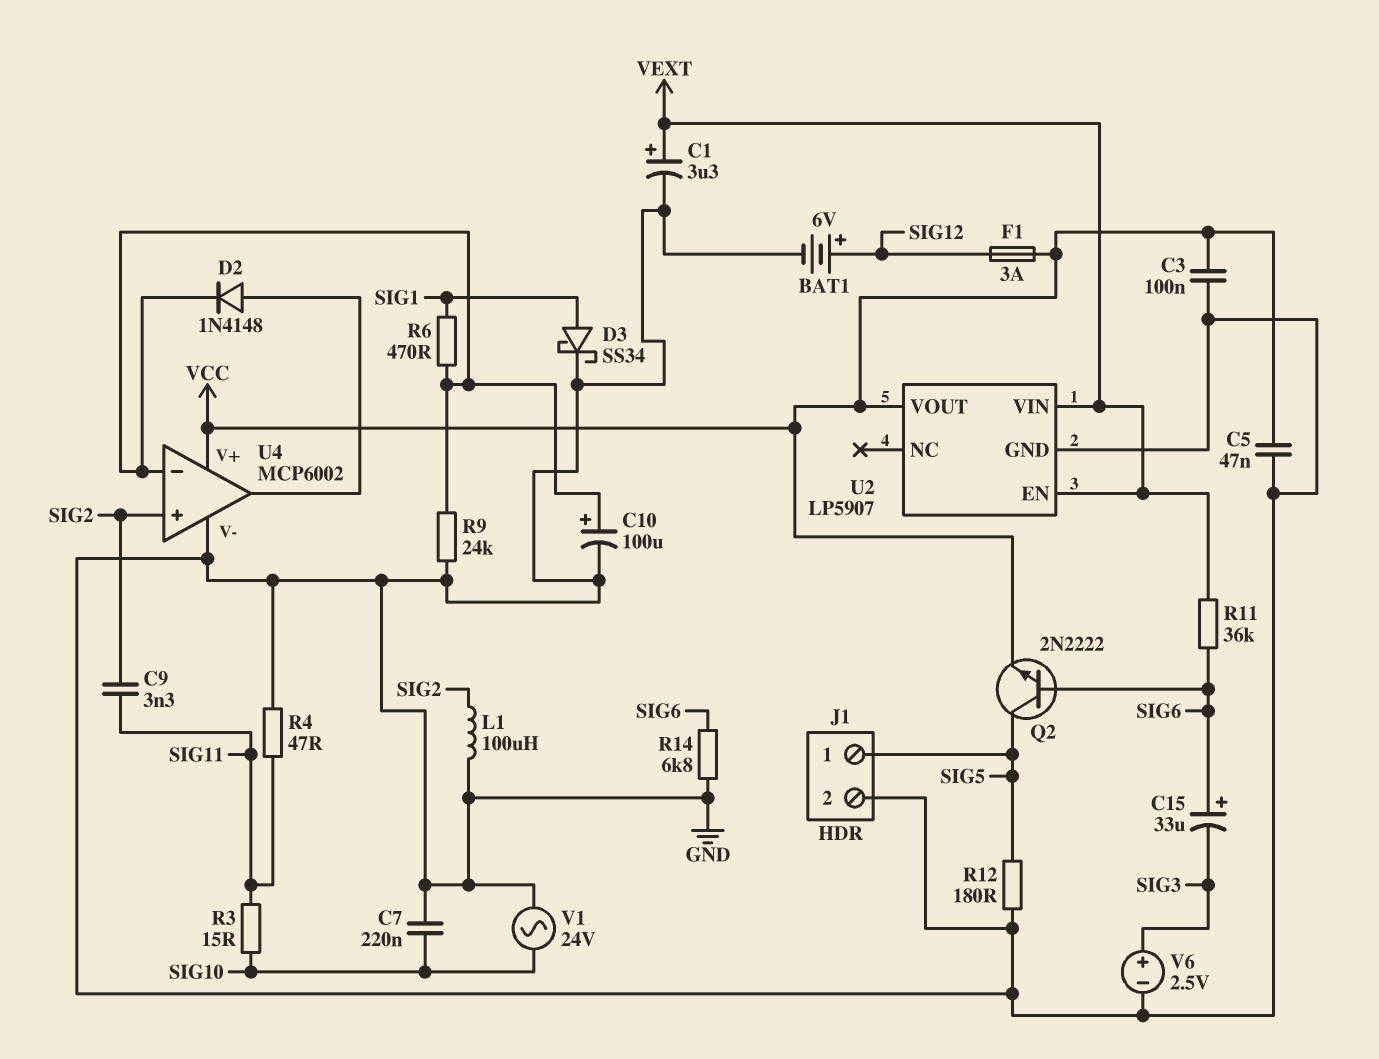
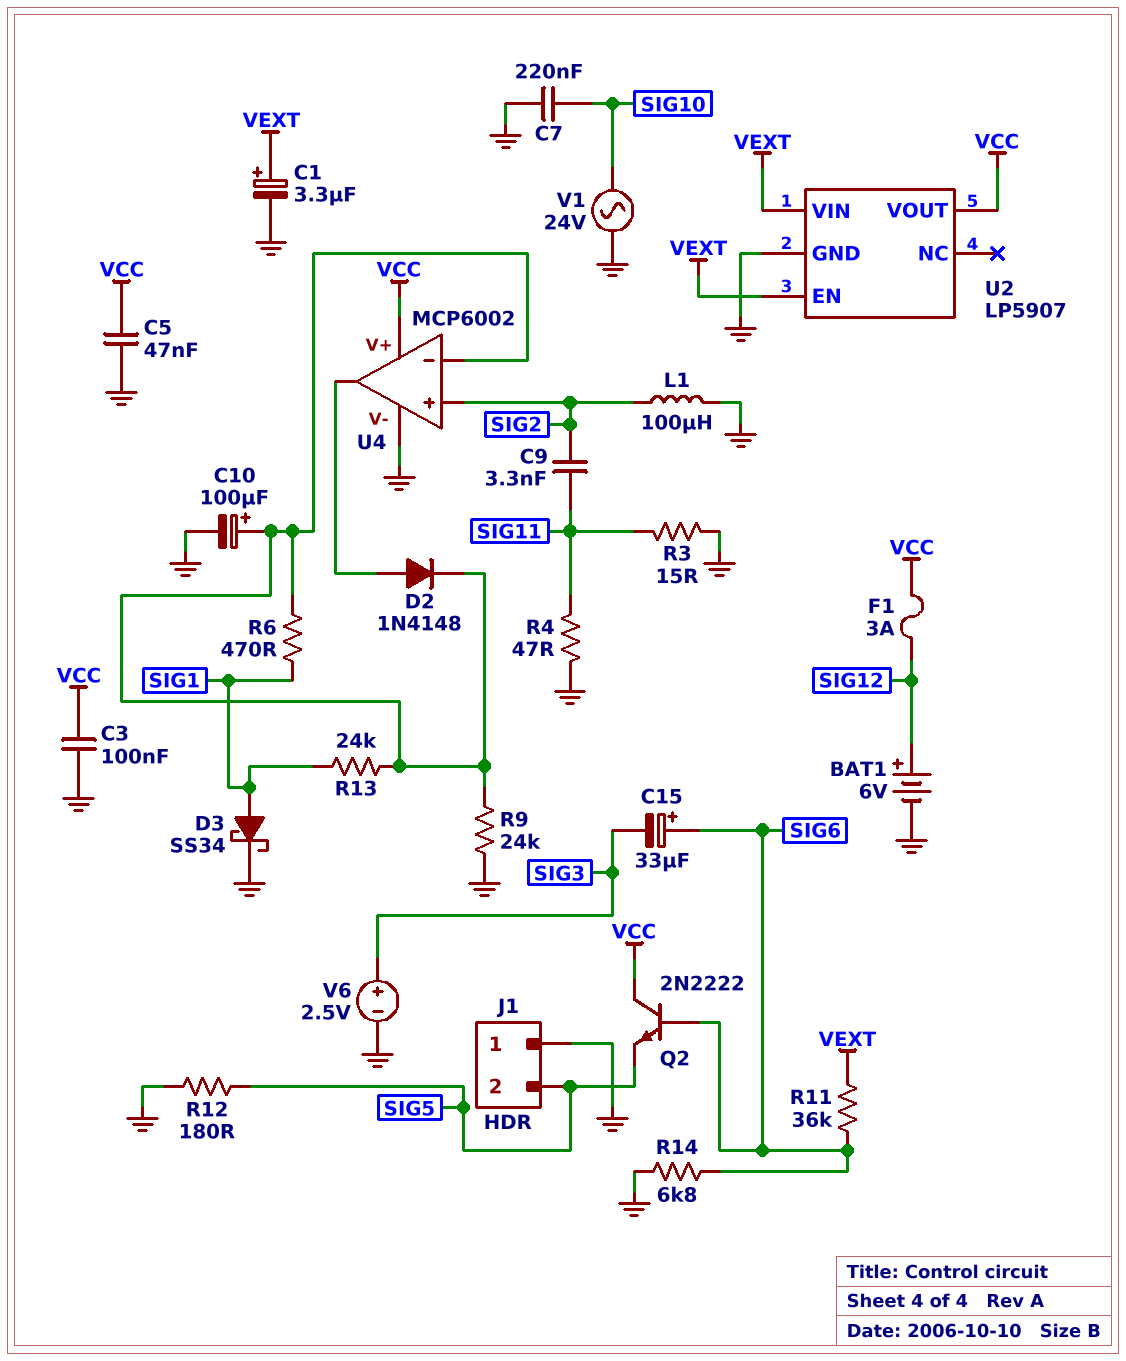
J1 pin 1: SIG5 -> GND
J1 pin 2: GND -> SIG5
Q2: NPN 2N2222 (B SIG6, C SIG5, E VCC) -> NPN 2N2222 (B SIG6, C VCC, E SIG5)
R3: 15 (SIG10, SIG11) -> 15 (GND, SIG11)
R13: none -> 24k (SIG1, U4/in-)

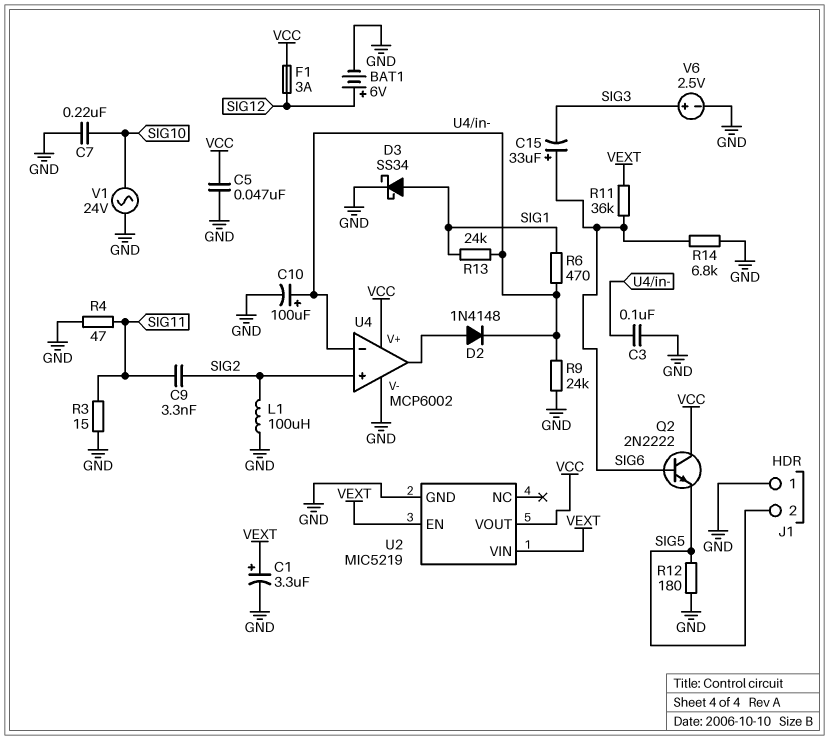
C3: 100nF (GND, VCC) -> 100nF (GND, U4/in-)
U2: LP5907 -> MIC5219

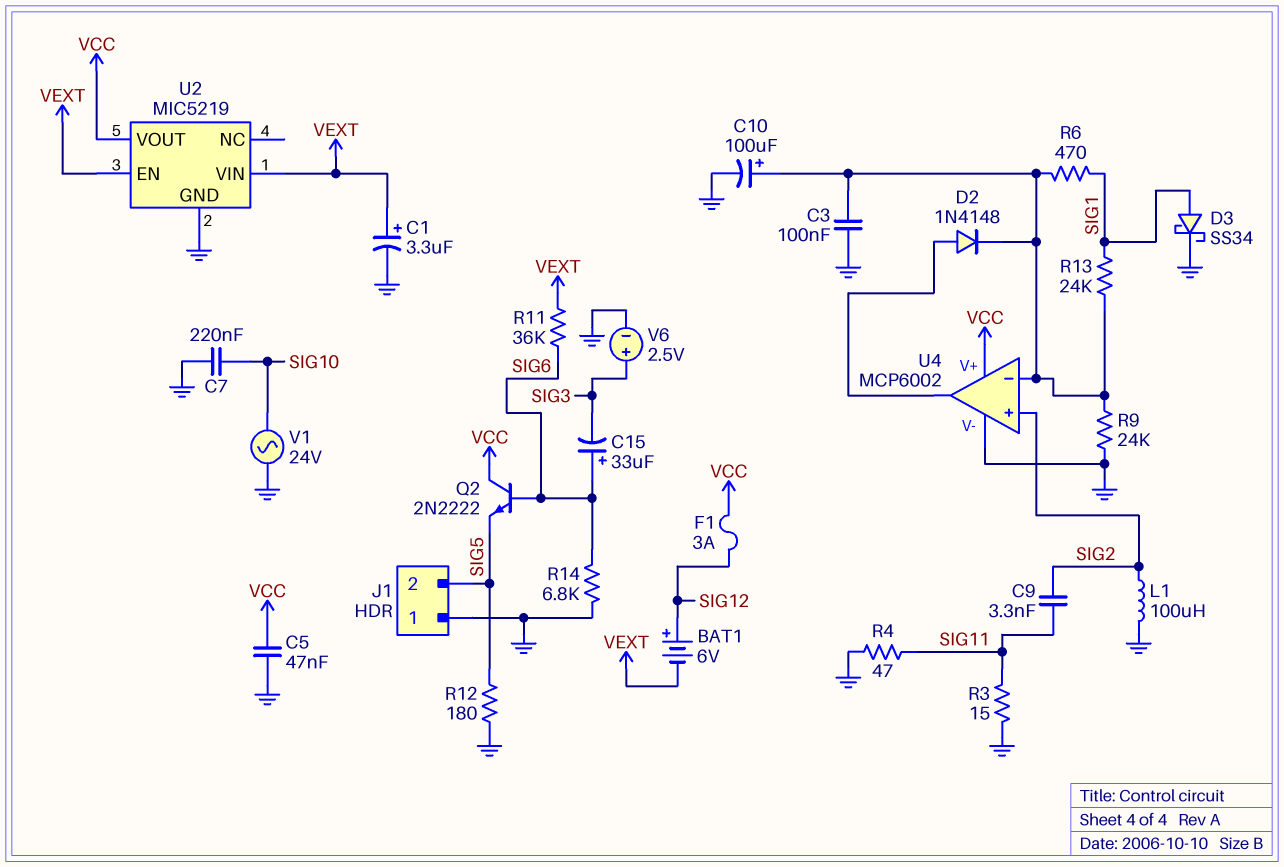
BAT1: 6V (plus SIG12, minus GND) -> 6V (plus SIG12, minus VEXT)

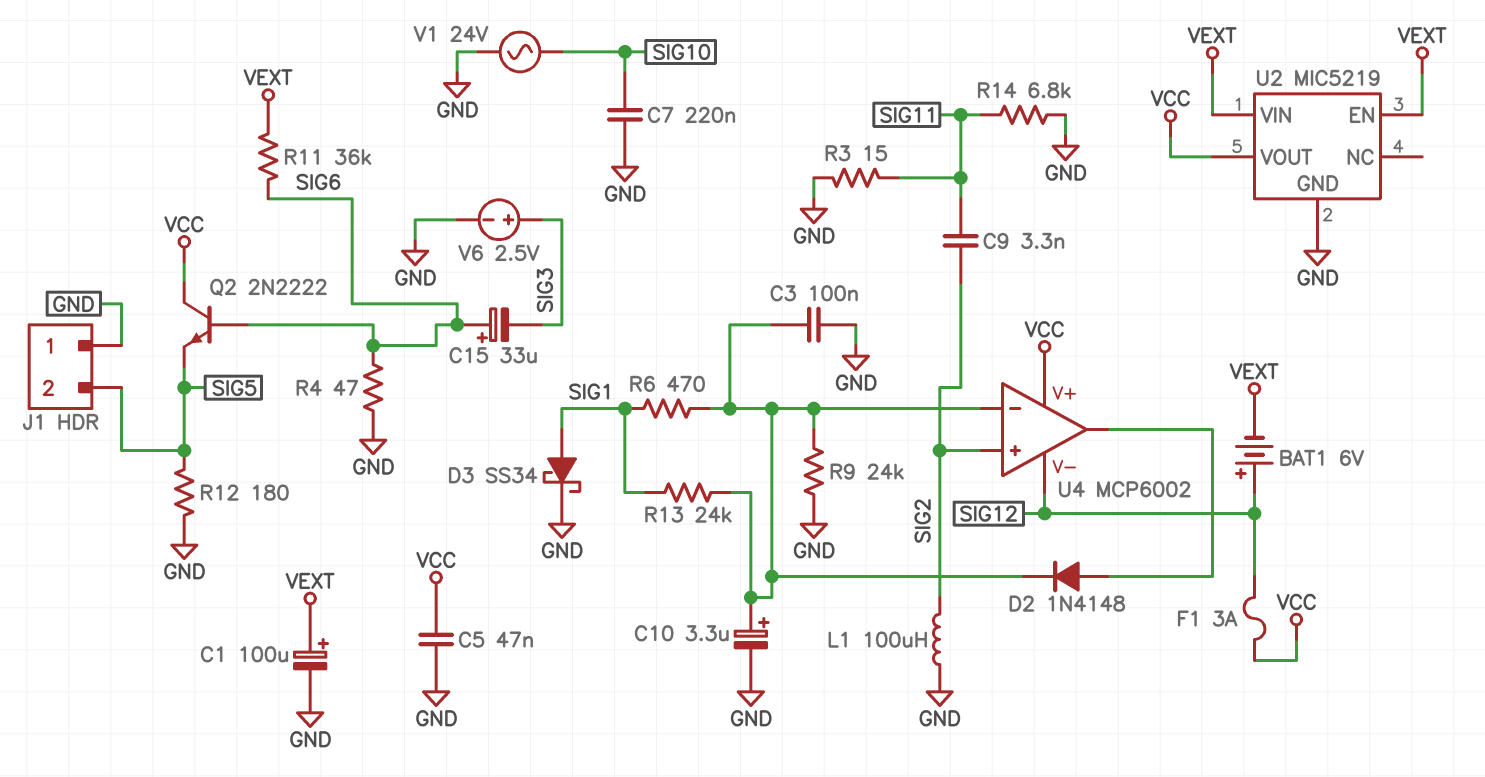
C1: 3.3uF (plus VEXT, minus GND) -> 100uF (plus VEXT, minus GND)
C10: 100uF (plus U4/in-, minus GND) -> 3.3uF (plus U4/in-, minus GND)
R4: 47 (GND, SIG11) -> 47 (GND, SIG6)
R14: 6.8k (GND, SIG6) -> 6.8k (GND, SIG11)
U4 pin V-: GND -> SIG12

